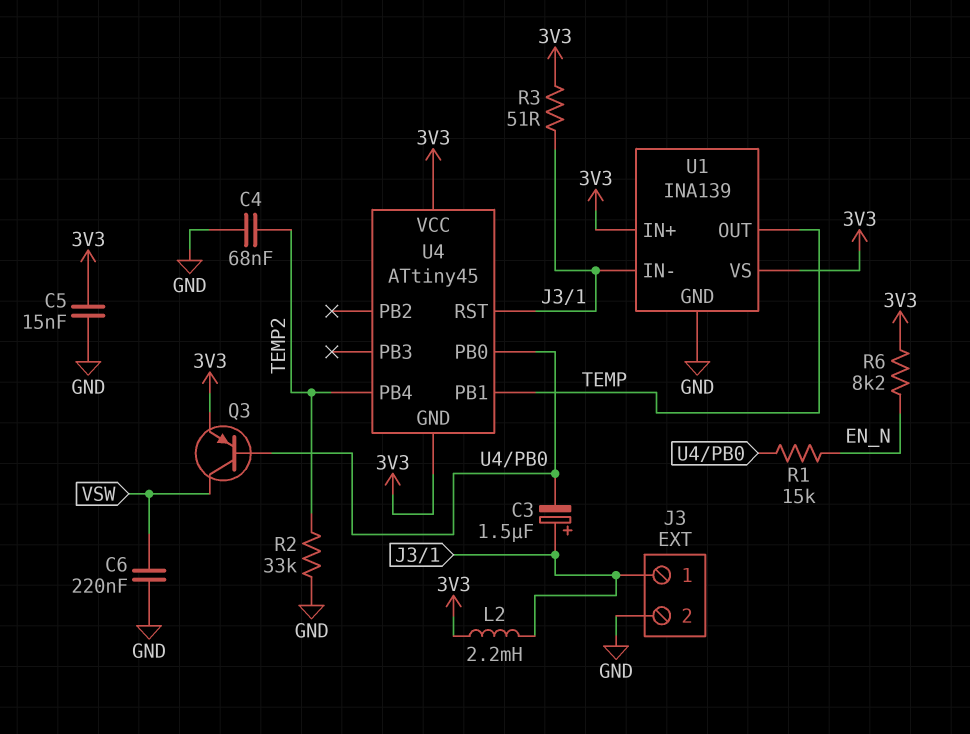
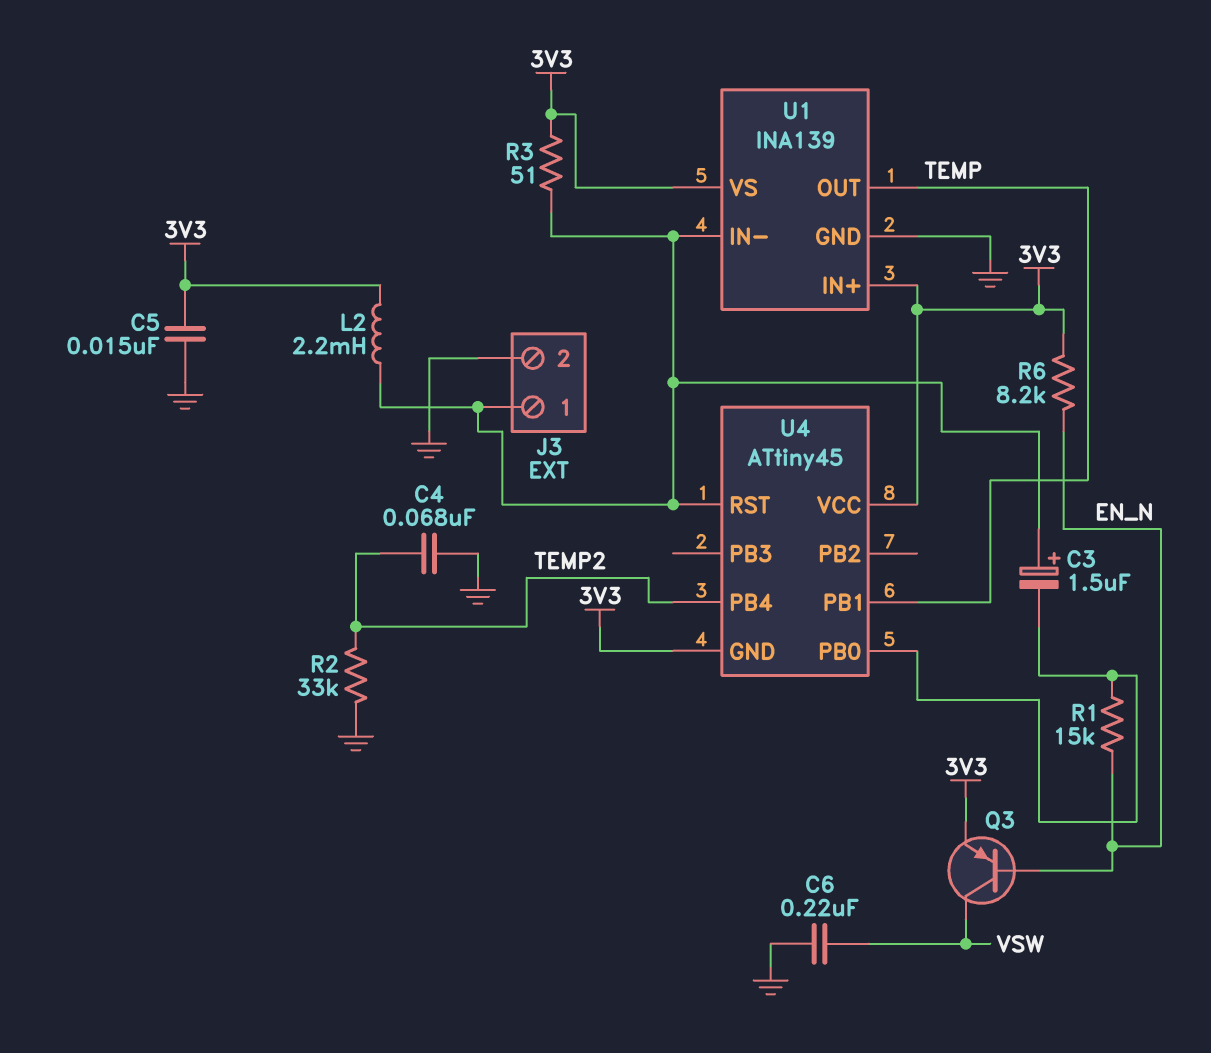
Q3: PNP (B U4/PB0, C VSW, E 3V3) -> PNP (B EN_N, C VSW, E 3V3)

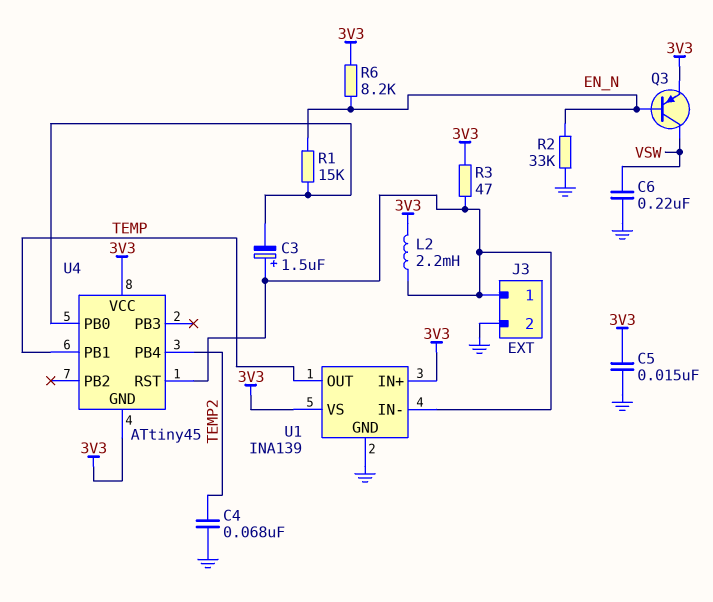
R2: 33k (GND, TEMP2) -> 33k (EN_N, GND)
R3: 51 (3V3, J3/1) -> 47 (3V3, J3/1)

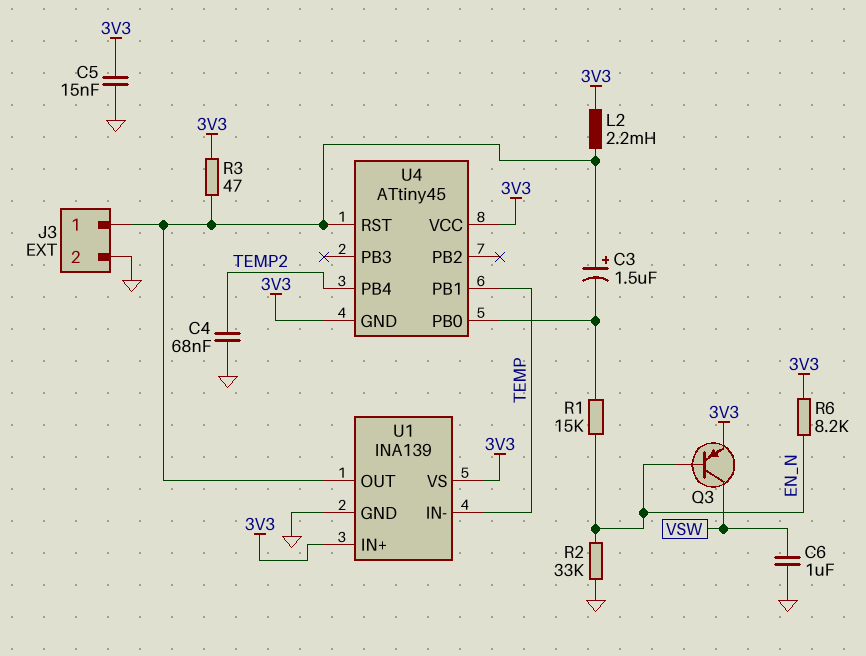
C6: 220nF (GND, VSW) -> 1uF (GND, VSW)
U1 pin IN-: J3/1 -> TEMP
U1 pin OUT: TEMP -> J3/1

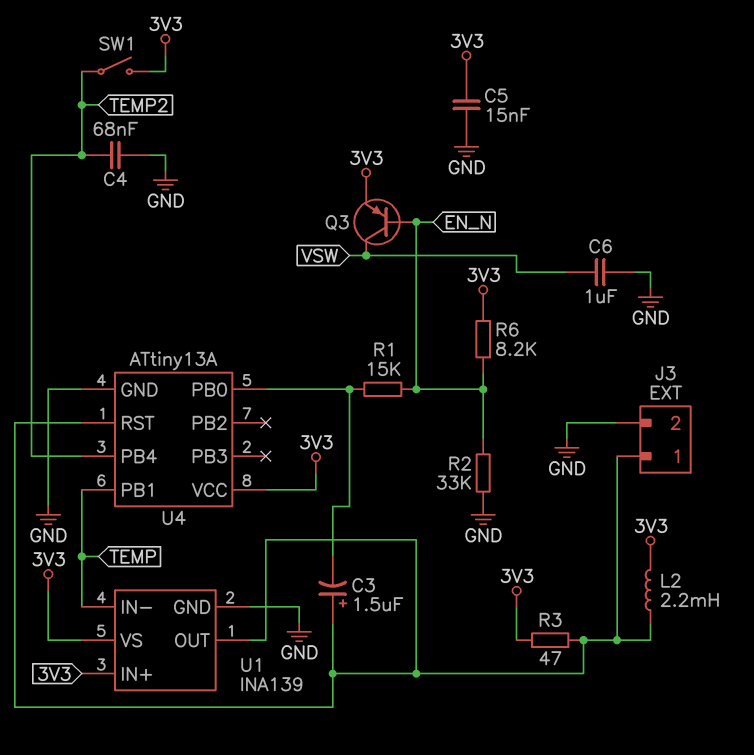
SW1: none -> switch (3V3, TEMP2)
U4: ATtiny45 -> ATtiny13A
U4 pin GND: 3V3 -> GND

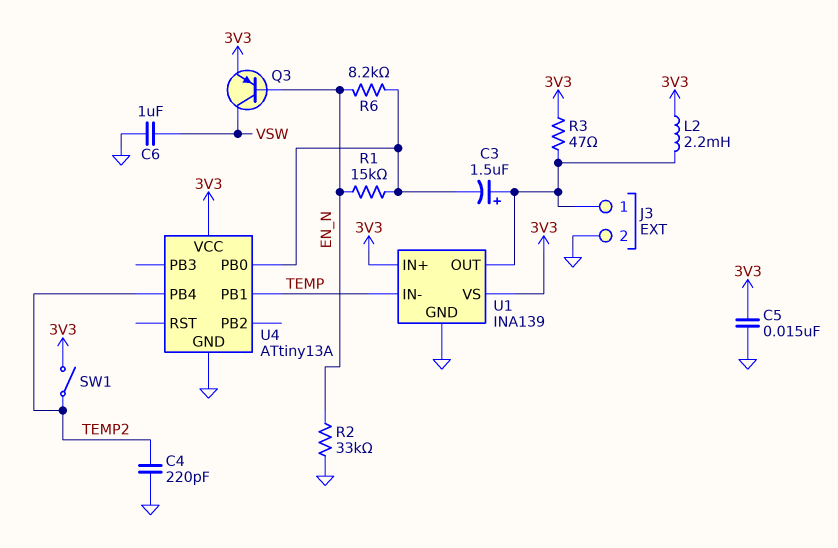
C4: 68nF (GND, TEMP2) -> 220pF (GND, TEMP2)
R6: 8.2k (3V3, EN_N) -> 8.2k (EN_N, U4/PB0)
U4 pin RST: J3/1 -> none

